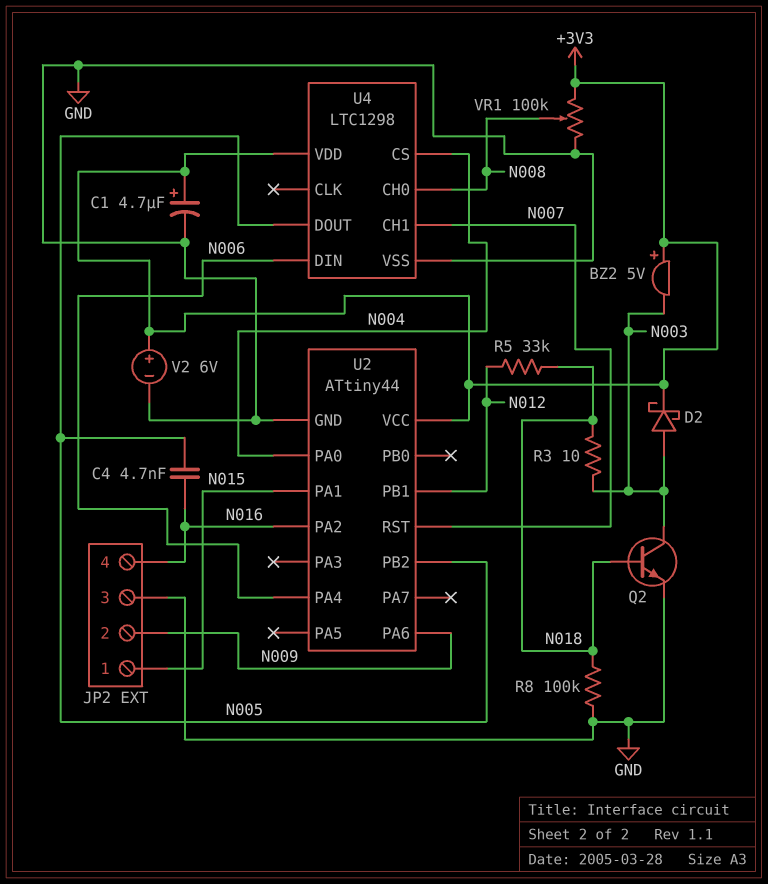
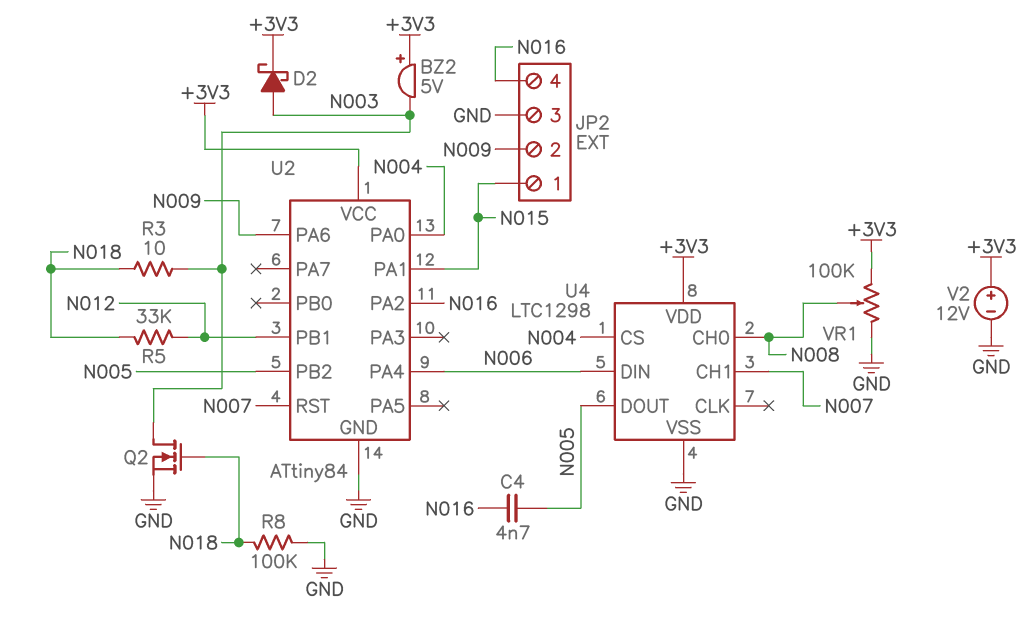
C1: 4.7uF (plus +3V3, minus GND) -> none
Q2: NPN (B N018, C N003, E GND) -> NMOS (G N018, D N003, S GND)
U2: ATtiny44 -> ATtiny84
V2: 6V (plus +3V3, minus GND) -> 12V (plus +3V3, minus GND)

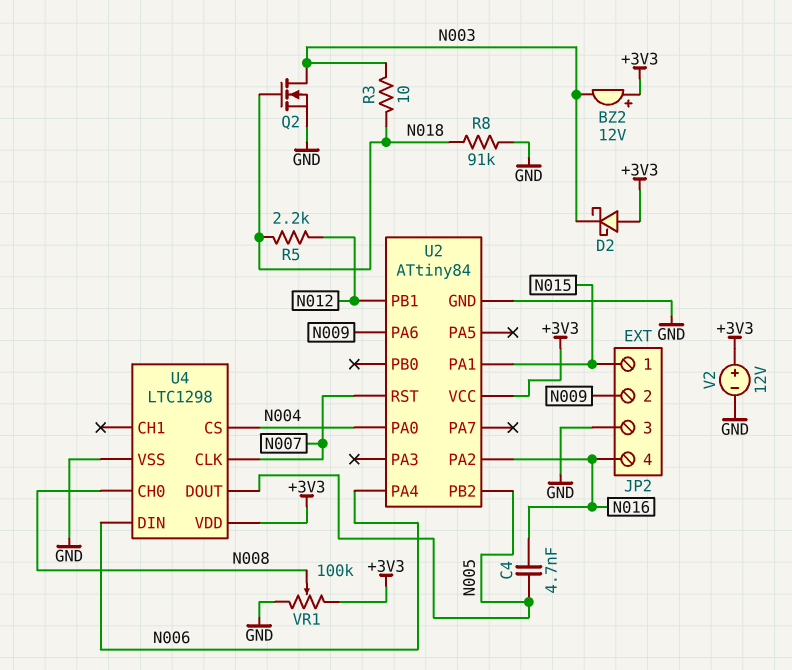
BZ2: buzzer 5V (plus +3V3, minus N003) -> buzzer 12V (plus +3V3, minus N003)
D2: schottky (A N003, K +3V3) -> schottky (A +3V3, K N003)
R5: 33k (N012, N018) -> 2.2k (N012, N018)
R8: 100k (GND, N018) -> 91k (GND, N018)
U4 pin CH1: N007 -> none
U4 pin CLK: none -> N007

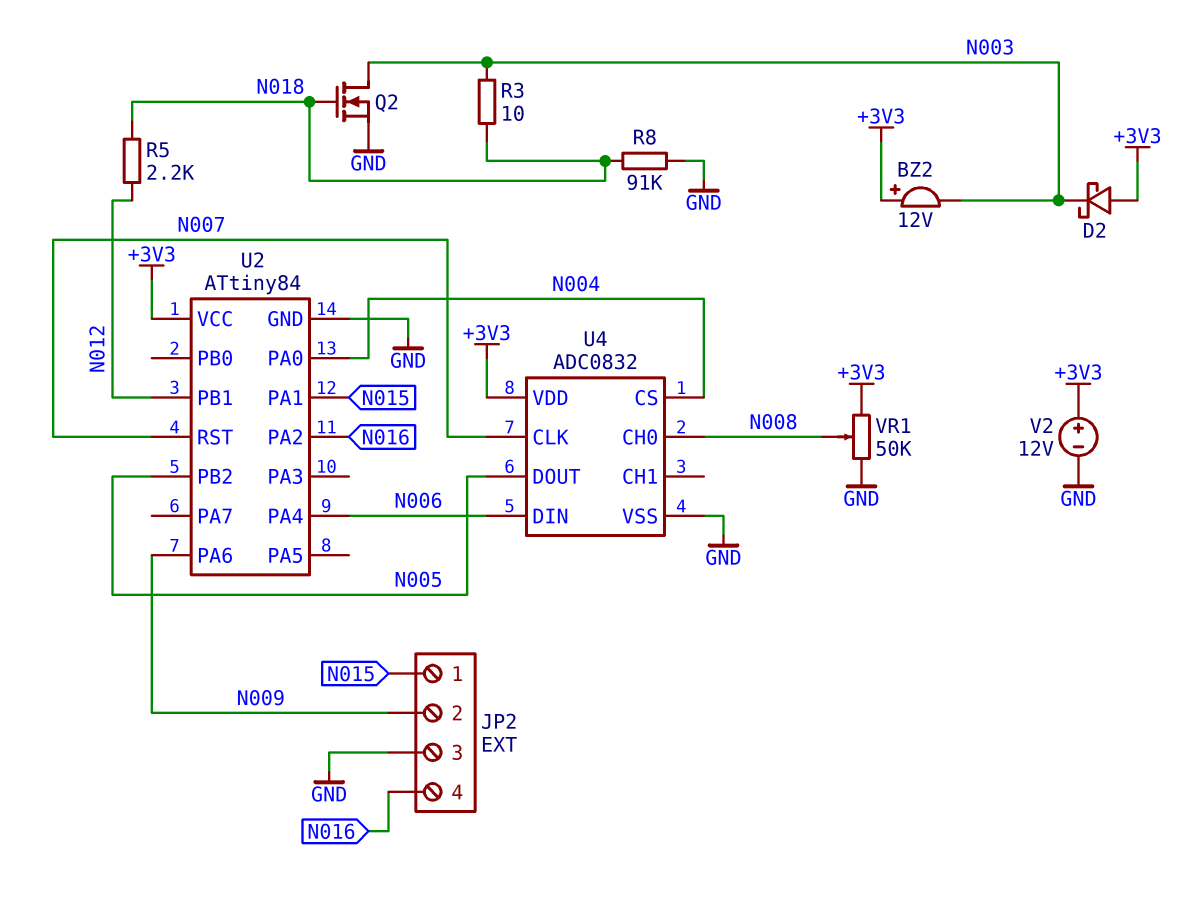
C4: 4.7nF (N005, N016) -> none
U4: LTC1298 -> ADC0832
VR1: 100k (+3V3, GND, wiper N008) -> 50k (+3V3, GND, wiper N008)

